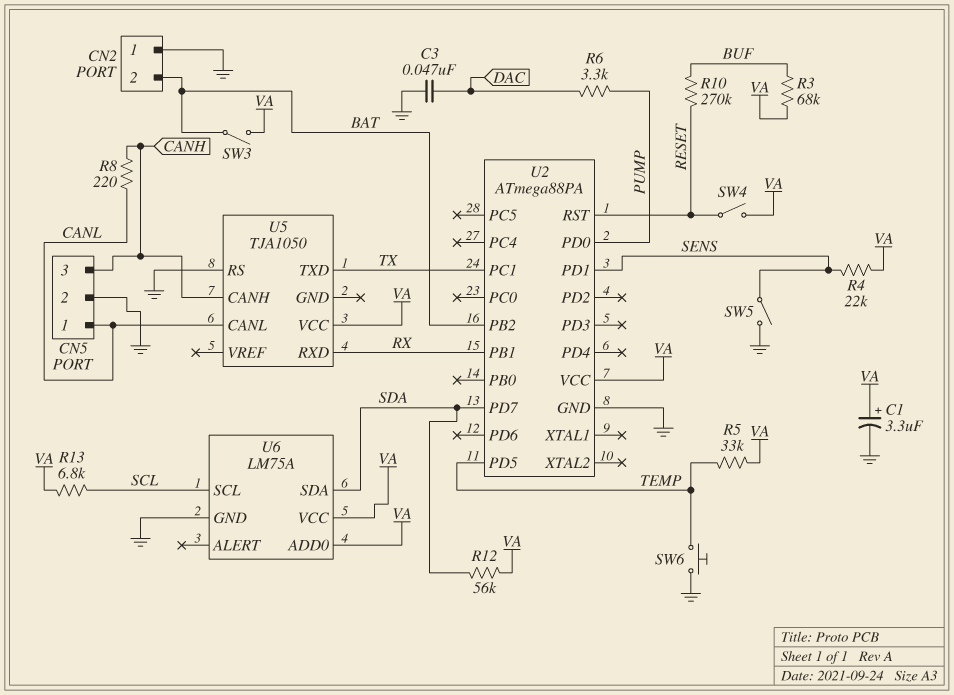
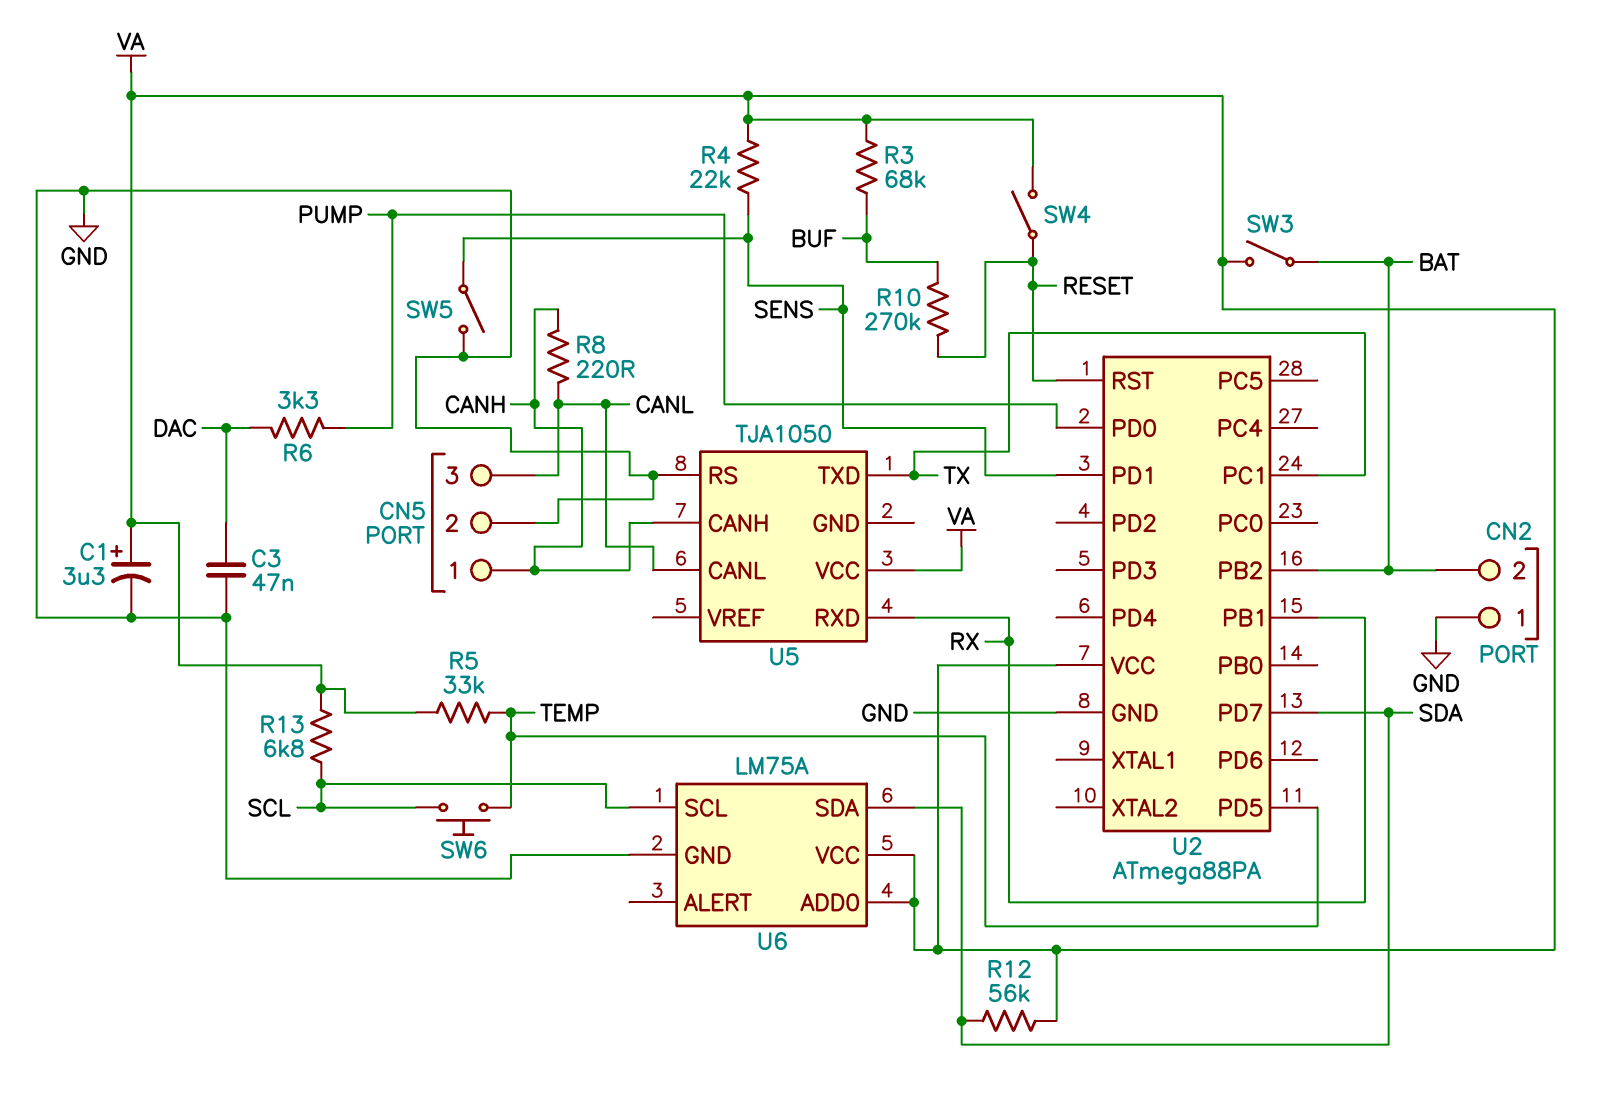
CN5 pin 1: CANL -> CANH
CN5 pin 3: CANH -> CANL
SW6: button (GND, TEMP) -> button (SCL, TEMP)

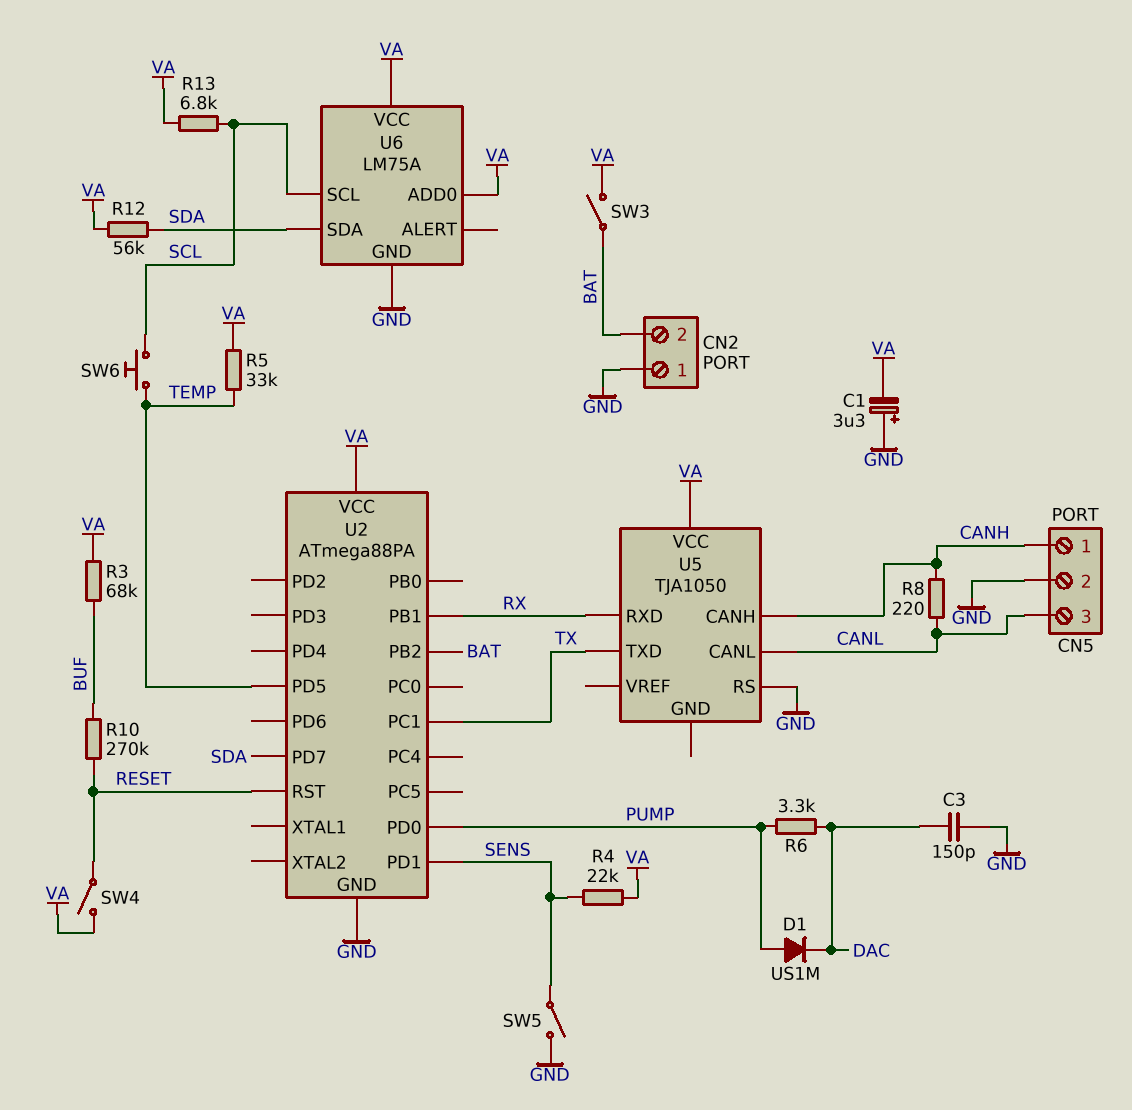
C1: 3.3uF (plus VA, minus GND) -> 3.3uF (plus GND, minus VA)
C3: 47nF (DAC, GND) -> 150pF (DAC, GND)
D1: none -> diode US1M (A PUMP, K DAC)

